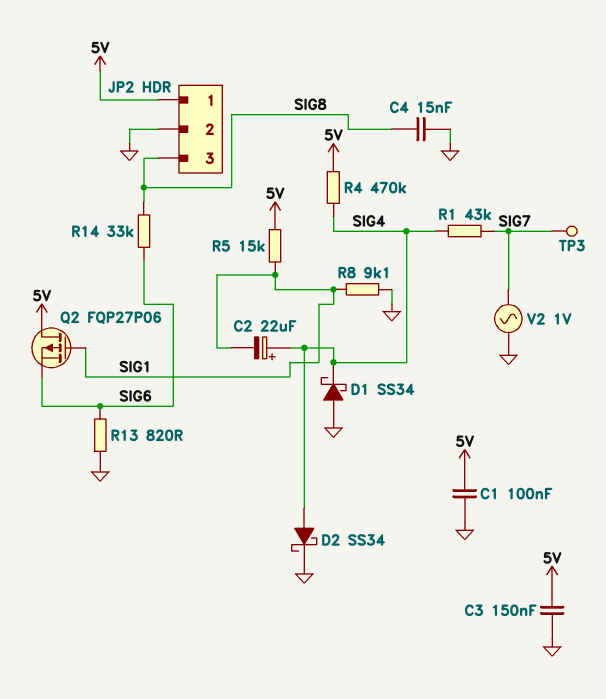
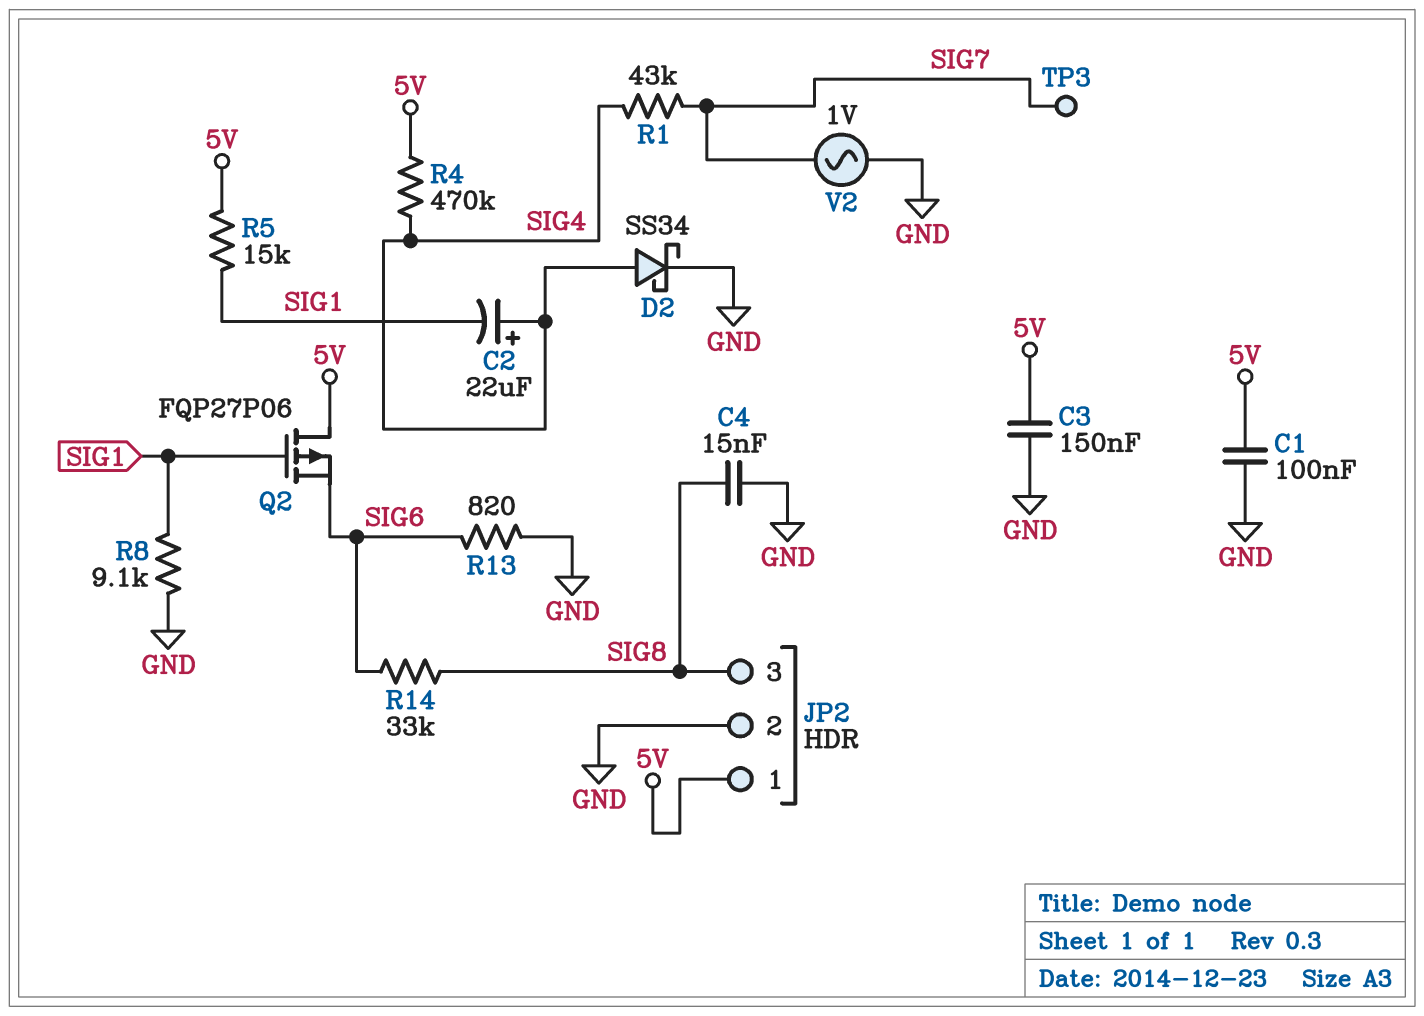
D1: schottky SS34 (A GND, K SIG4) -> none

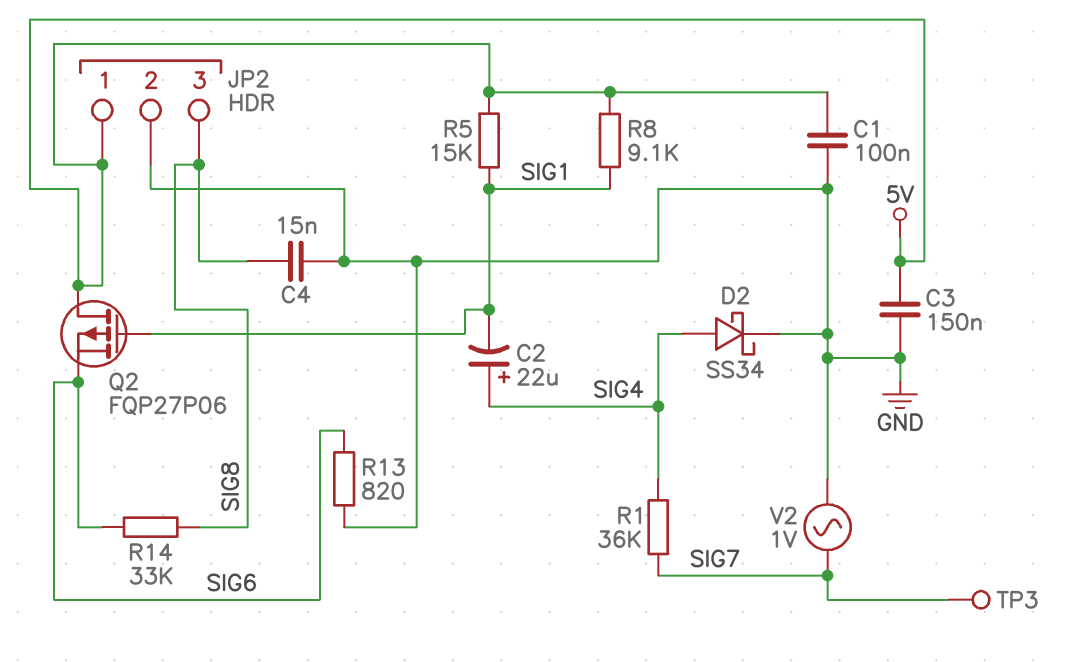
R1: 43k (SIG4, SIG7) -> 36k (SIG4, SIG7)
R4: 470k (5V, SIG4) -> none
R8: 9.1k (GND, SIG1) -> 9.1k (5V, SIG1)

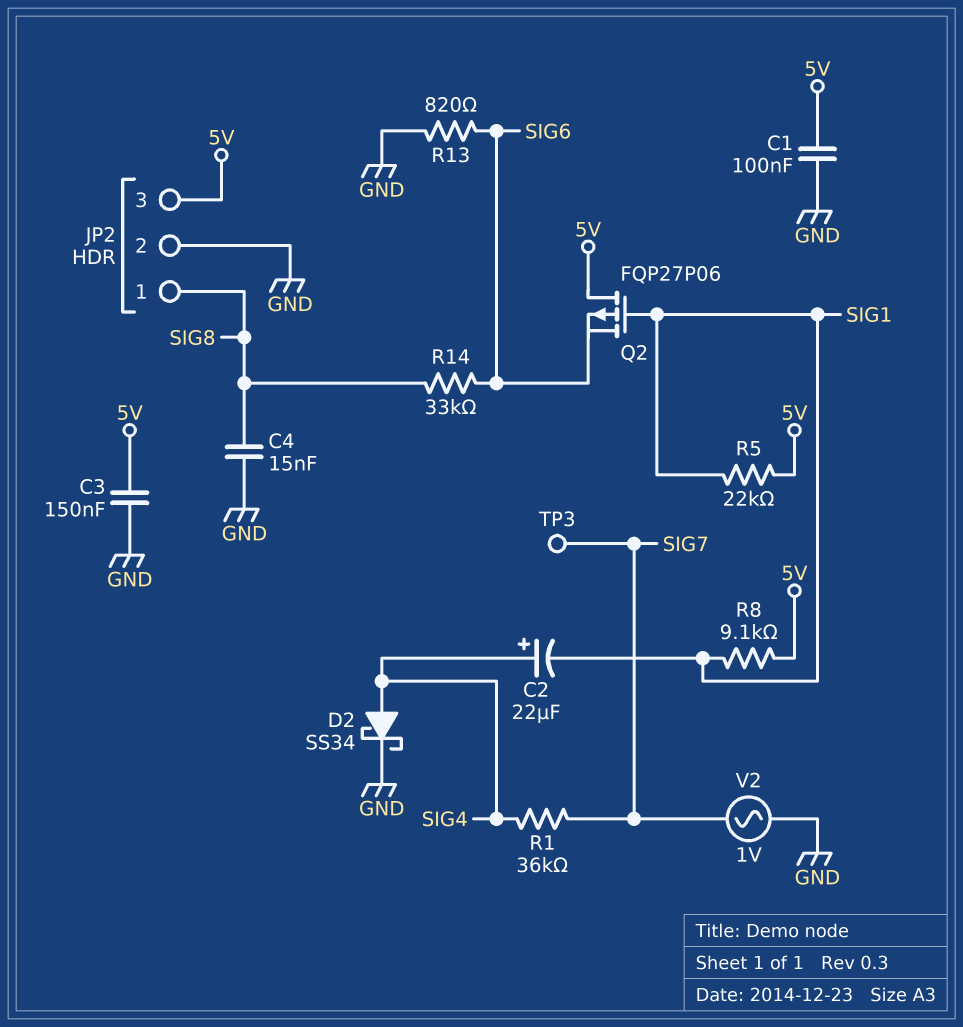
JP2 pin 1: 5V -> SIG8
JP2 pin 3: SIG8 -> 5V
R5: 15k (5V, SIG1) -> 22k (5V, SIG1)

